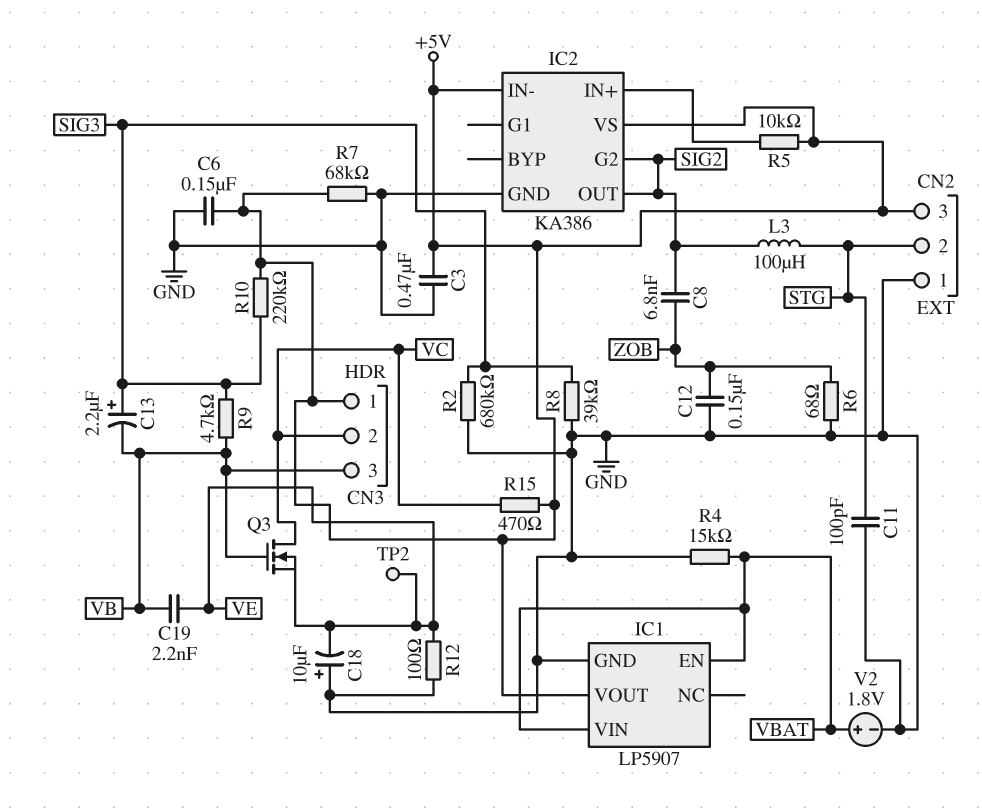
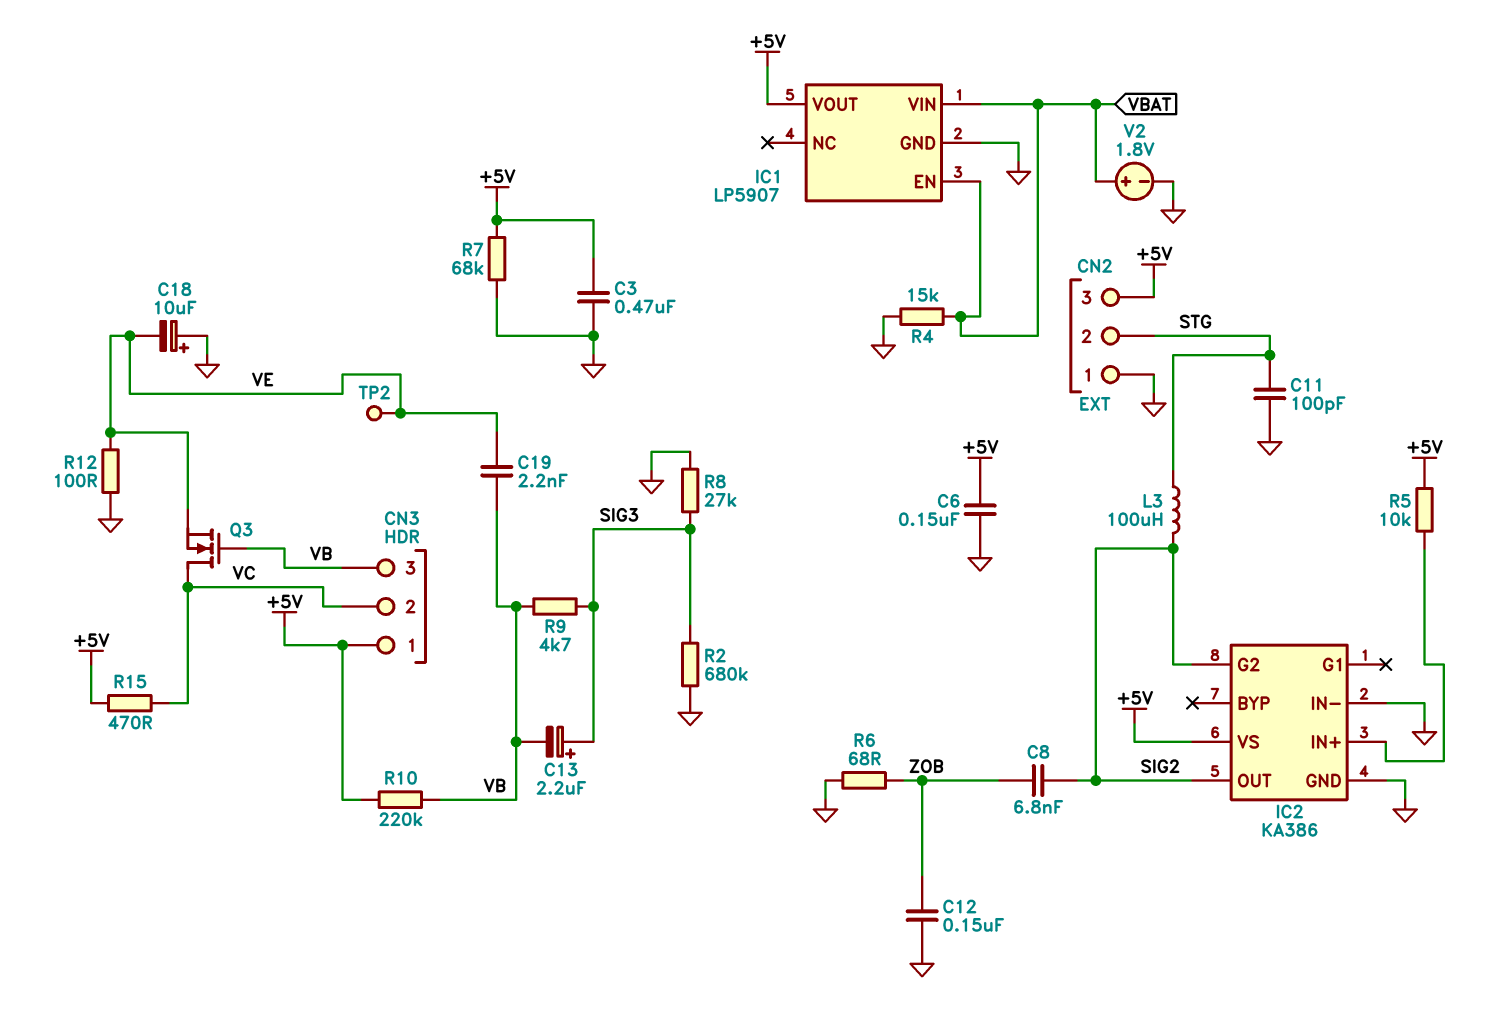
IC2 pin IN-: +5V -> GND
R8: 39k (GND, SIG3) -> 27k (GND, SIG3)
R10: 220k (+5V, SIG3) -> 220k (+5V, VB)

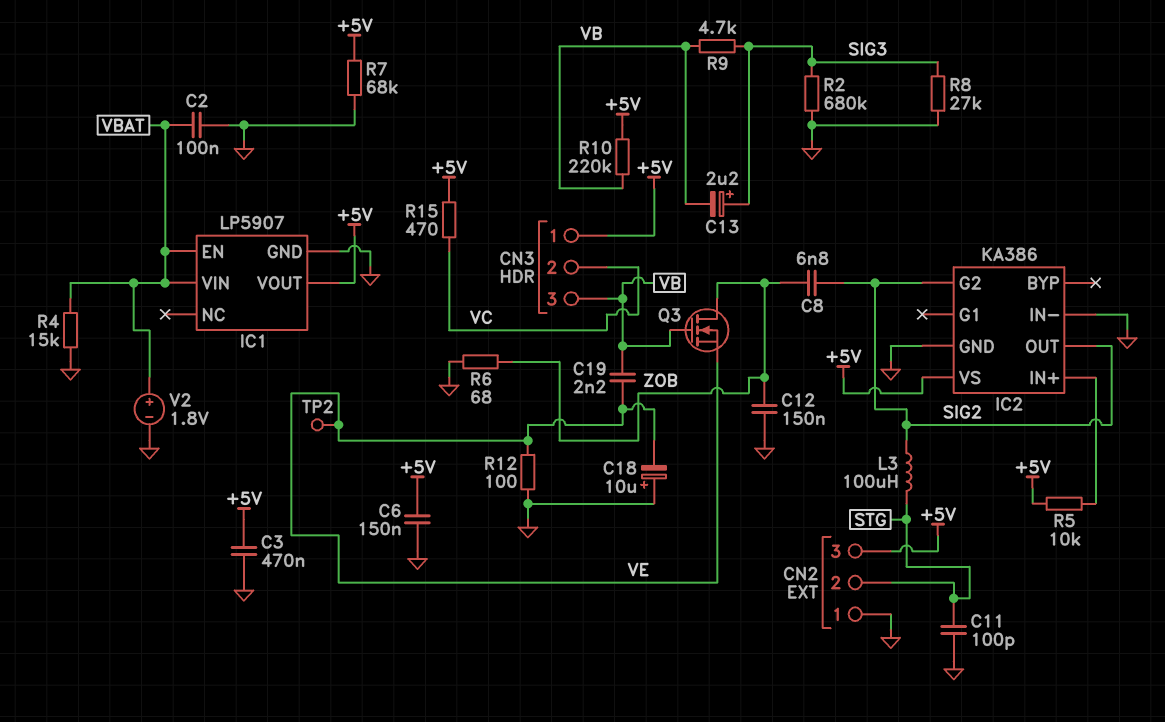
C2: none -> 100nF (GND, VBAT)
Q3: NMOS (G VB, D VC, S VE) -> NMOS (G VB, D ZOB, S VE)

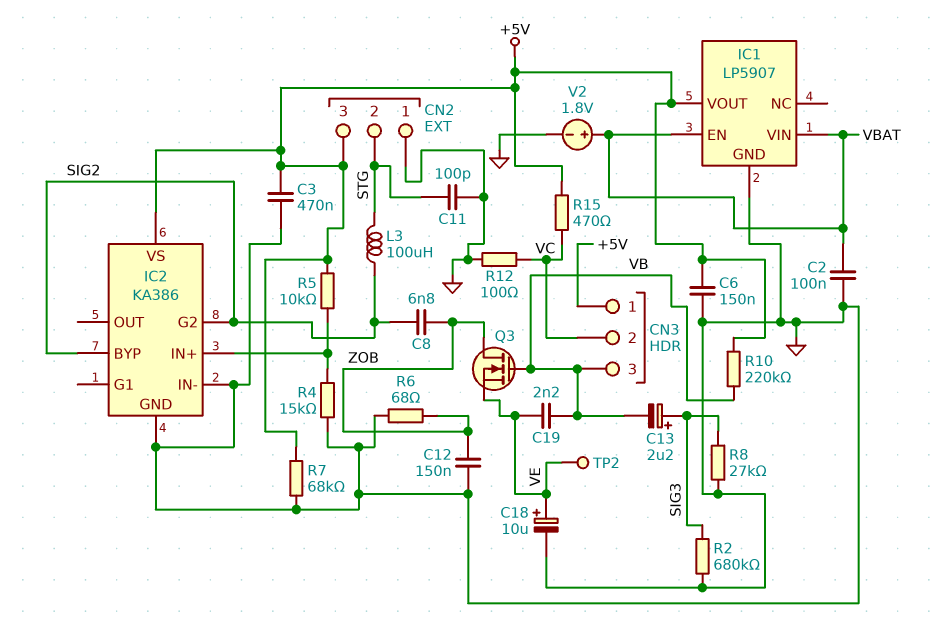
C18: 10uF (plus GND, minus VE) -> 10uF (plus VE, minus GND)
IC2 pin BYP: none -> SIG2
IC2 pin OUT: SIG2 -> none
R4: 15k (GND, VBAT) -> 15k (GND, IC2/IN+)
R9: 4.7k (SIG3, VB) -> none
R12: 100 (GND, VE) -> 100 (GND, VC)

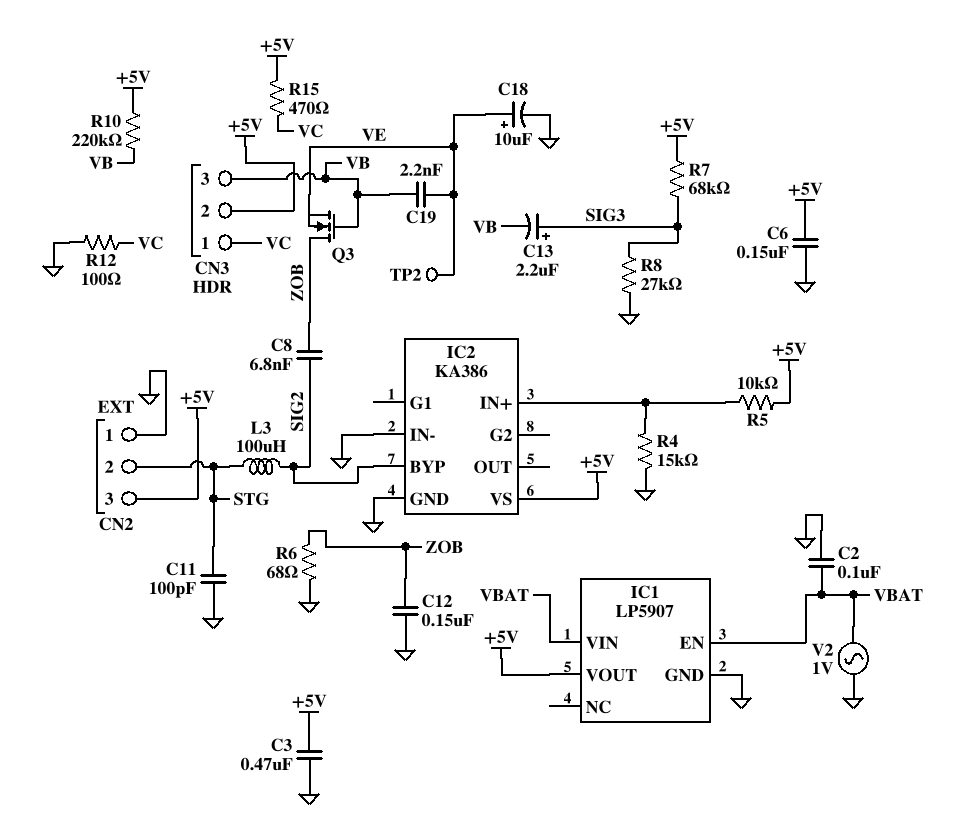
CN3 pin 1: +5V -> VC
CN3 pin 2: VC -> +5V
IC2 pin G2: SIG2 -> none
R2: 680k (GND, SIG3) -> none
R7: 68k (+5V, GND) -> 68k (+5V, SIG3)
V2: 1.8V (plus VBAT, minus GND) -> AC 1V (GND, VBAT)

